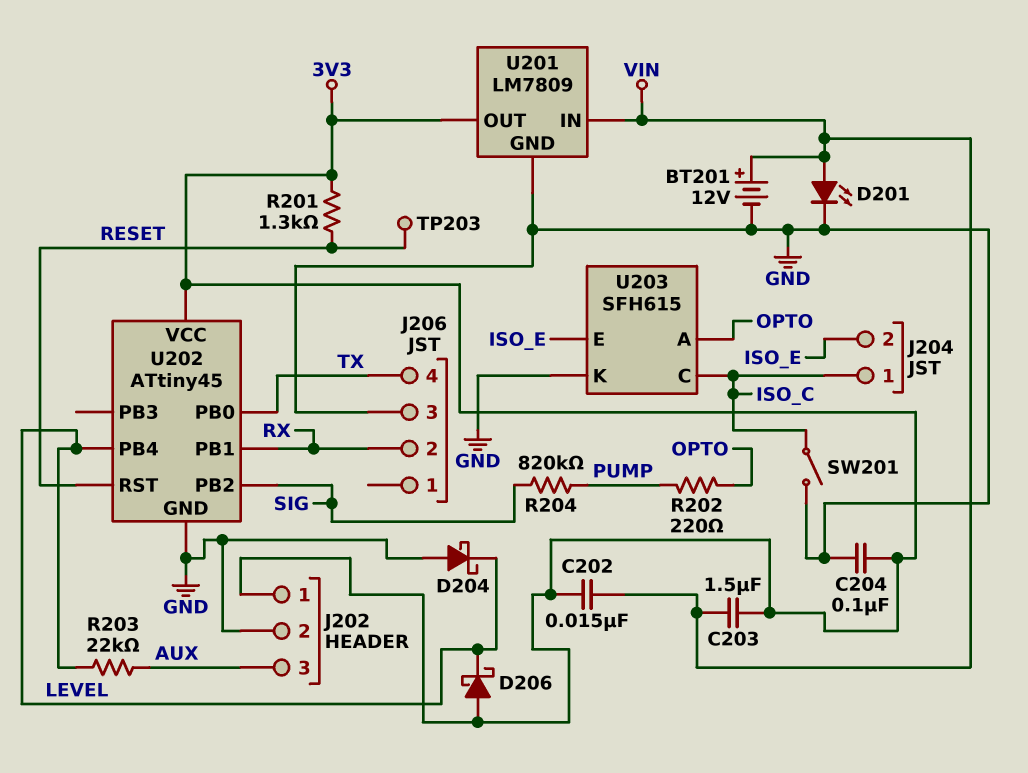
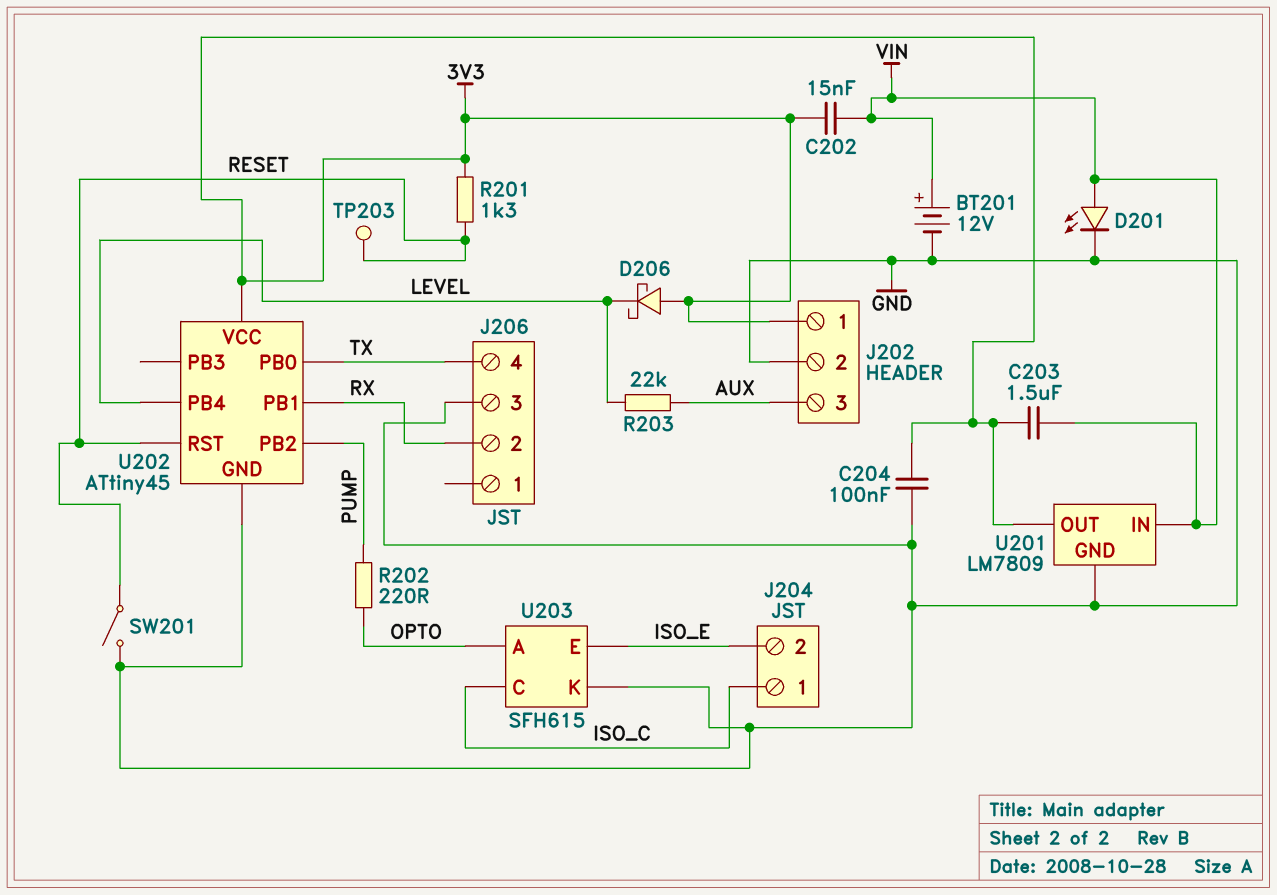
D204: schottky (A GND, K LEVEL) -> none
R204: 820k (PUMP, SIG) -> none
SW201: switch (GND, ISO_C) -> switch (GND, RESET)
U202 pin PB2: SIG -> PUMP

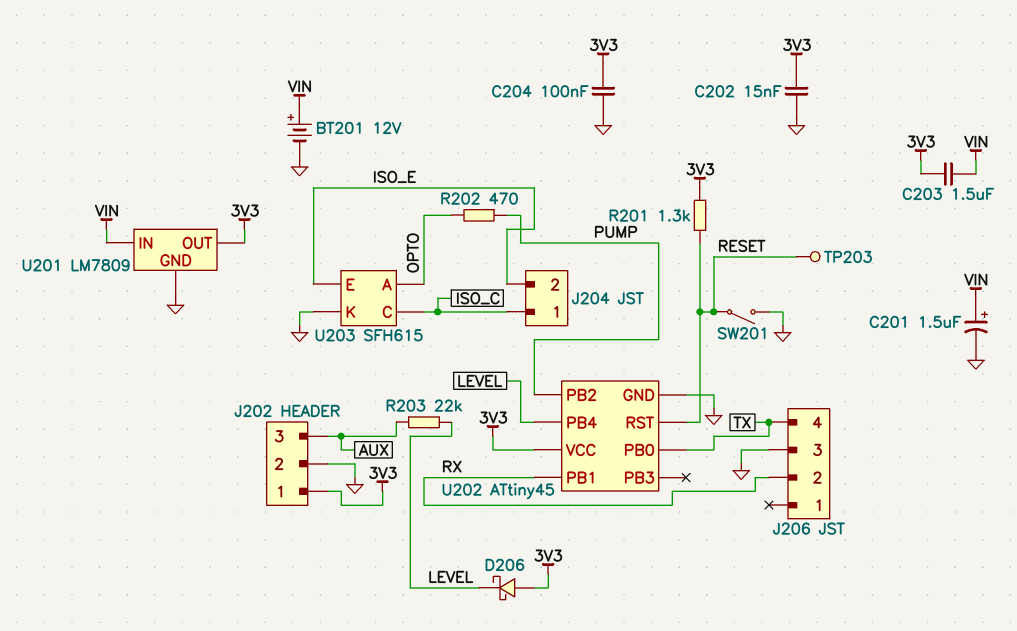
C201: none -> 1.5uF (plus VIN, minus GND)
C202: 15nF (3V3, VIN) -> 15nF (3V3, GND)
D201: LED (A VIN, K GND) -> none
R202: 220 (OPTO, PUMP) -> 470 (OPTO, PUMP)

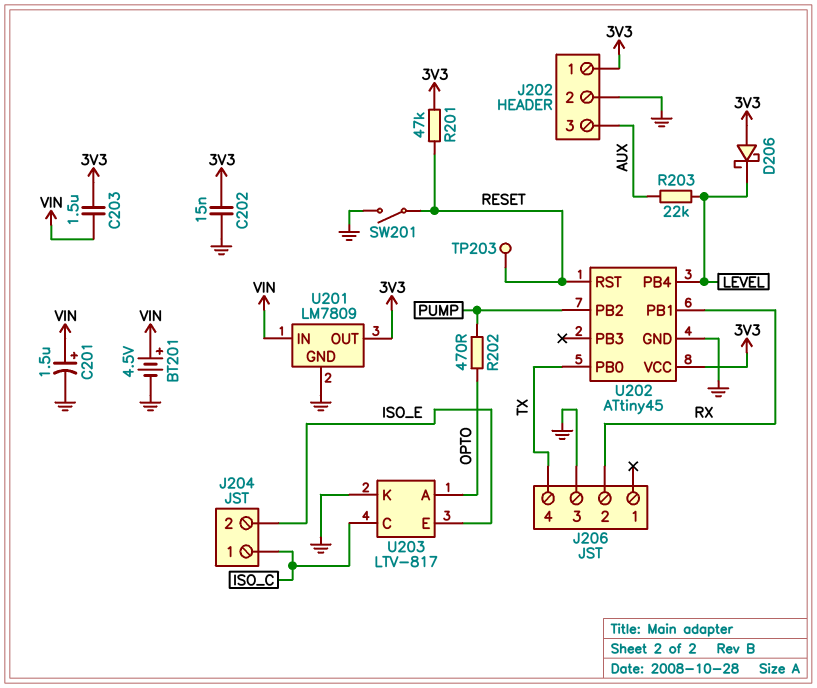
BT201: 12V (plus VIN, minus GND) -> 4.5V (plus VIN, minus GND)
C204: 100nF (3V3, GND) -> none
R201: 1.3k (3V3, RESET) -> 47k (3V3, RESET)
U203: SFH615 -> LTV-817

